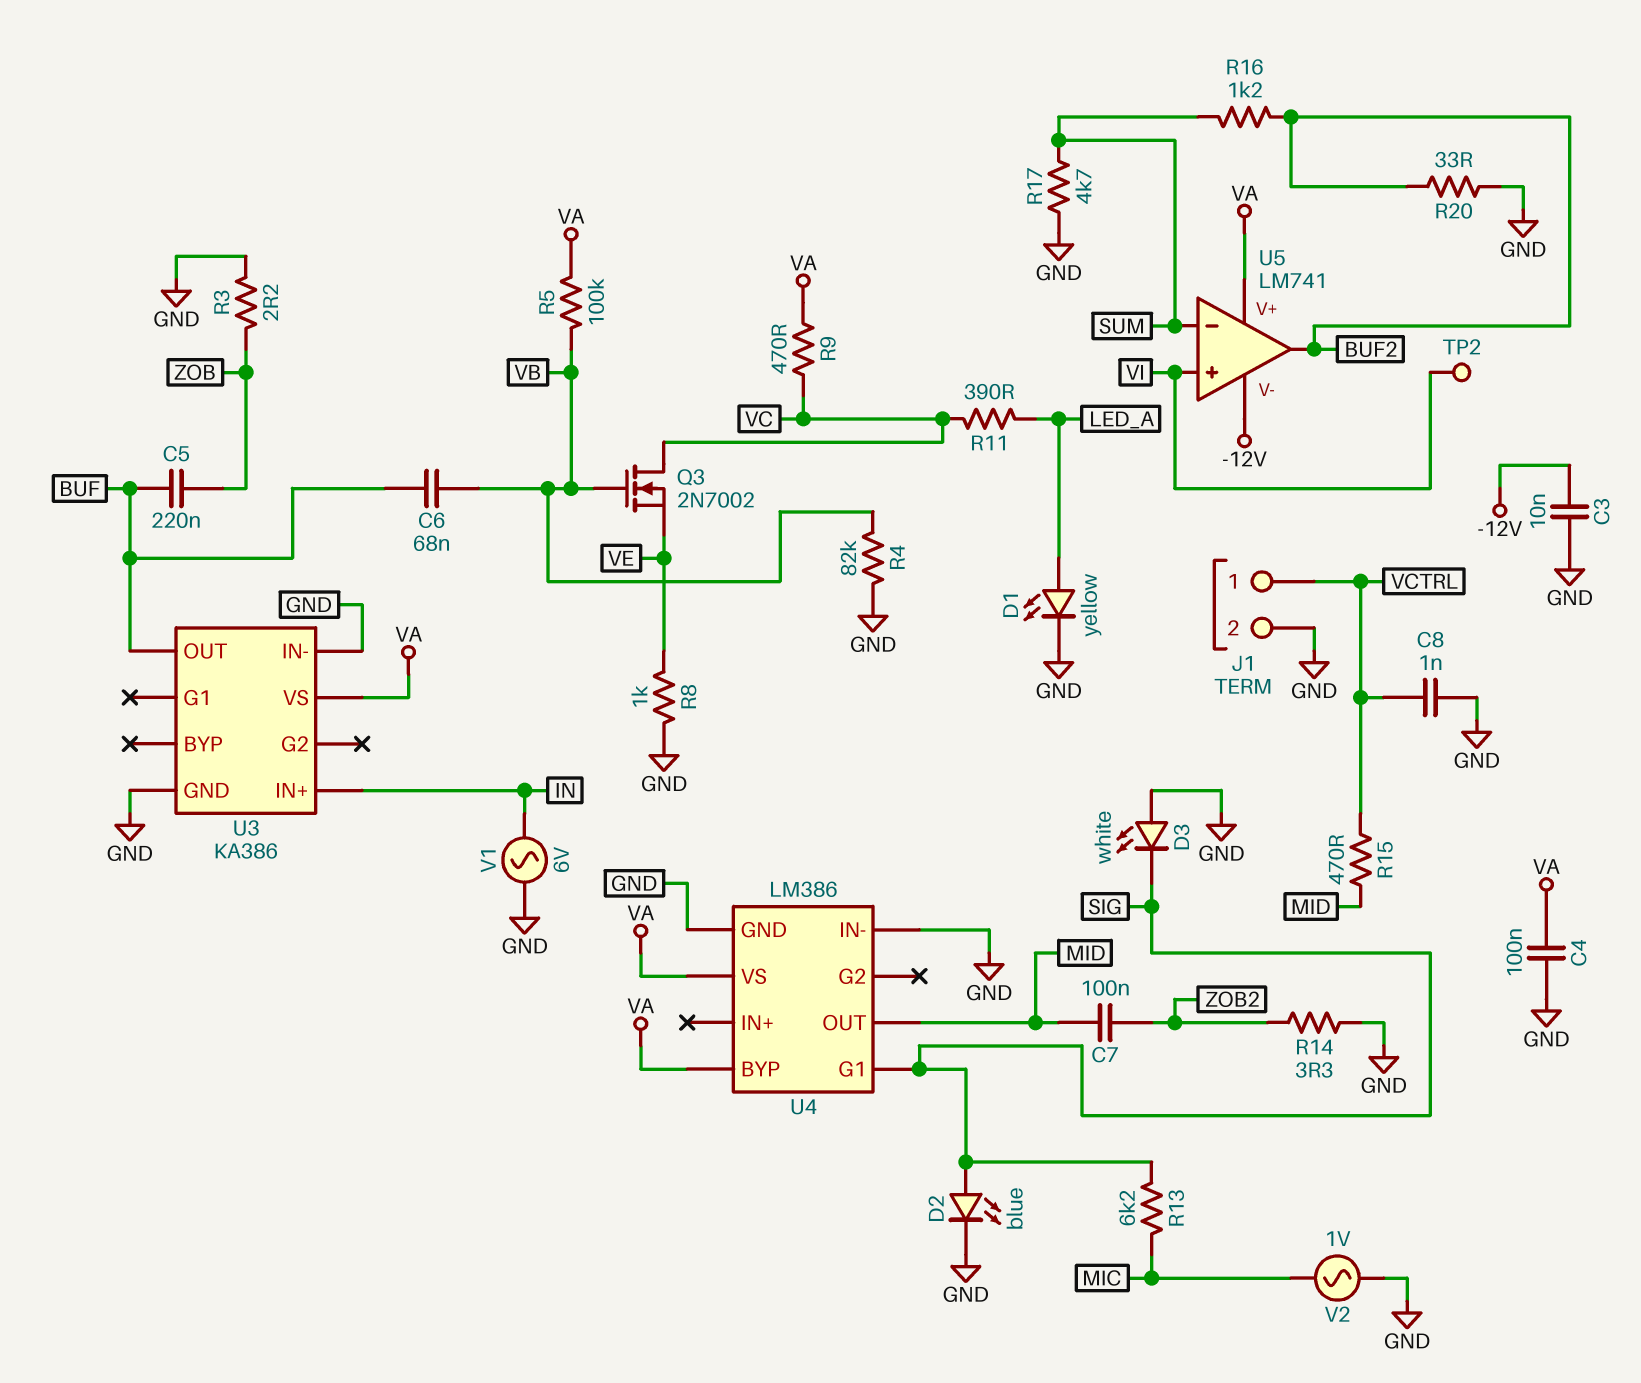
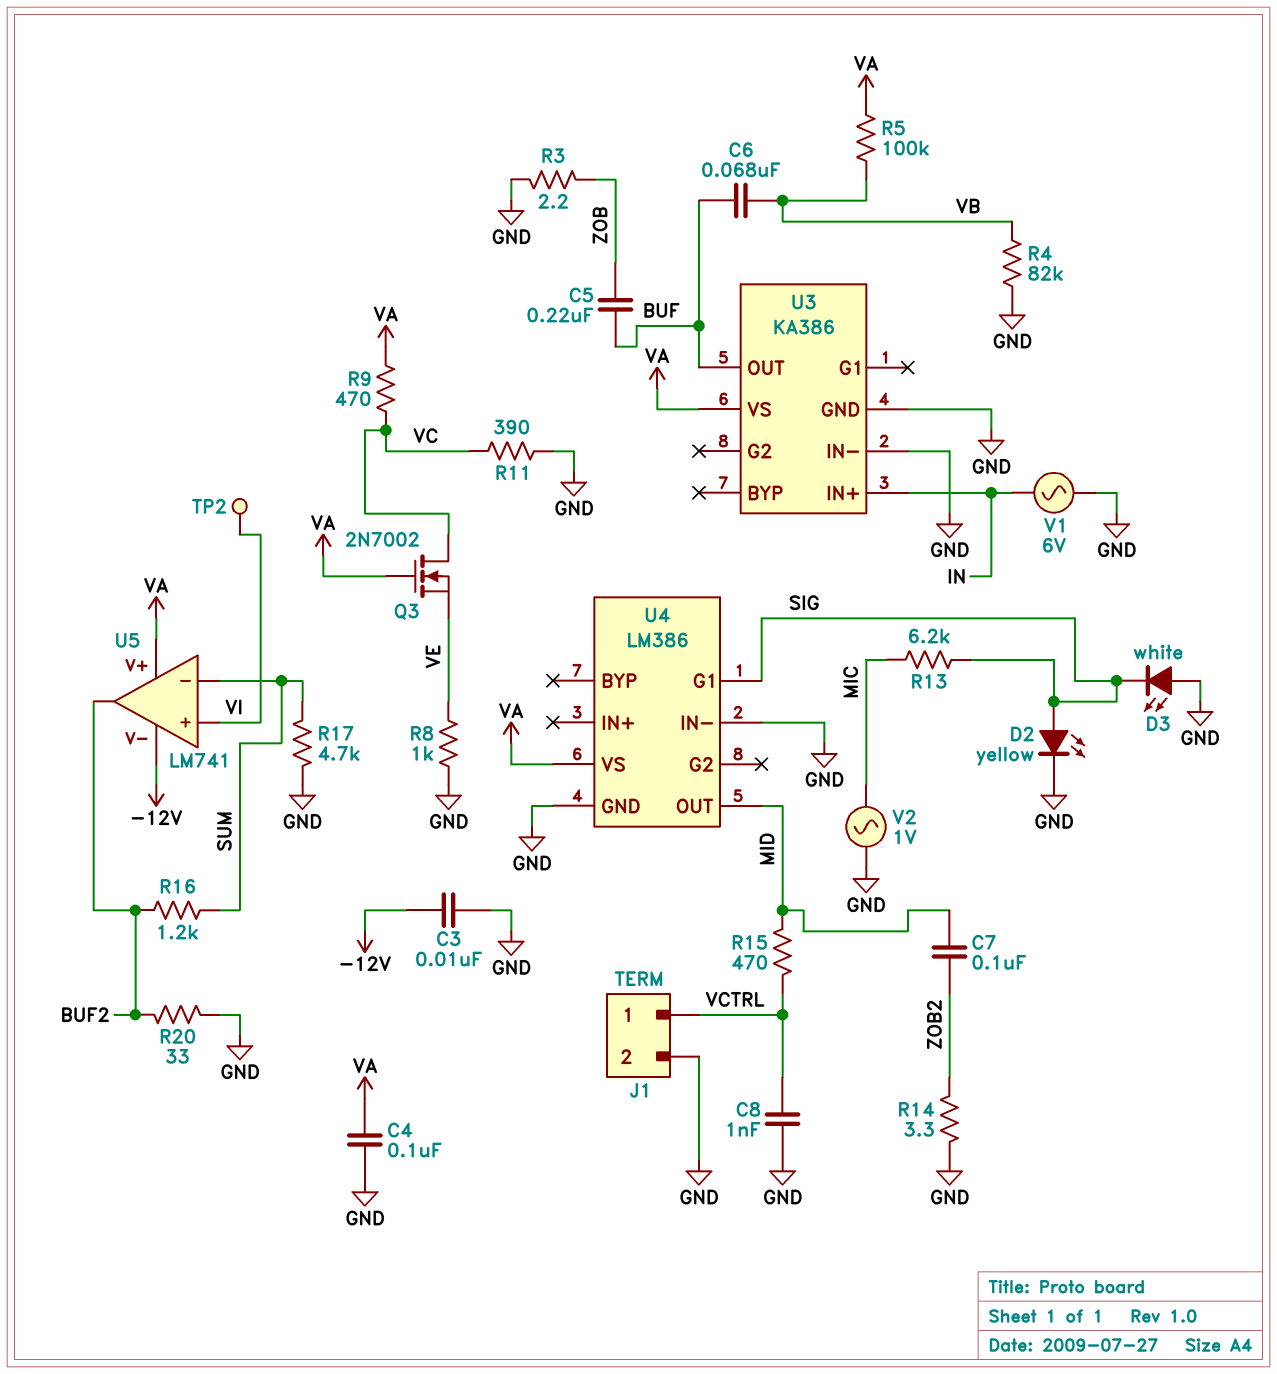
D1: LED yellow (A LED_A, K GND) -> none
D2: LED blue (A SIG, K GND) -> LED yellow (A SIG, K GND)
Q3: NMOS 2N7002 (G VB, D VC, S VE) -> NMOS 2N7002 (G VA, D VC, S VE)
R11: 390 (LED_A, VC) -> 390 (GND, VC)
U4 pin BYP: VA -> none

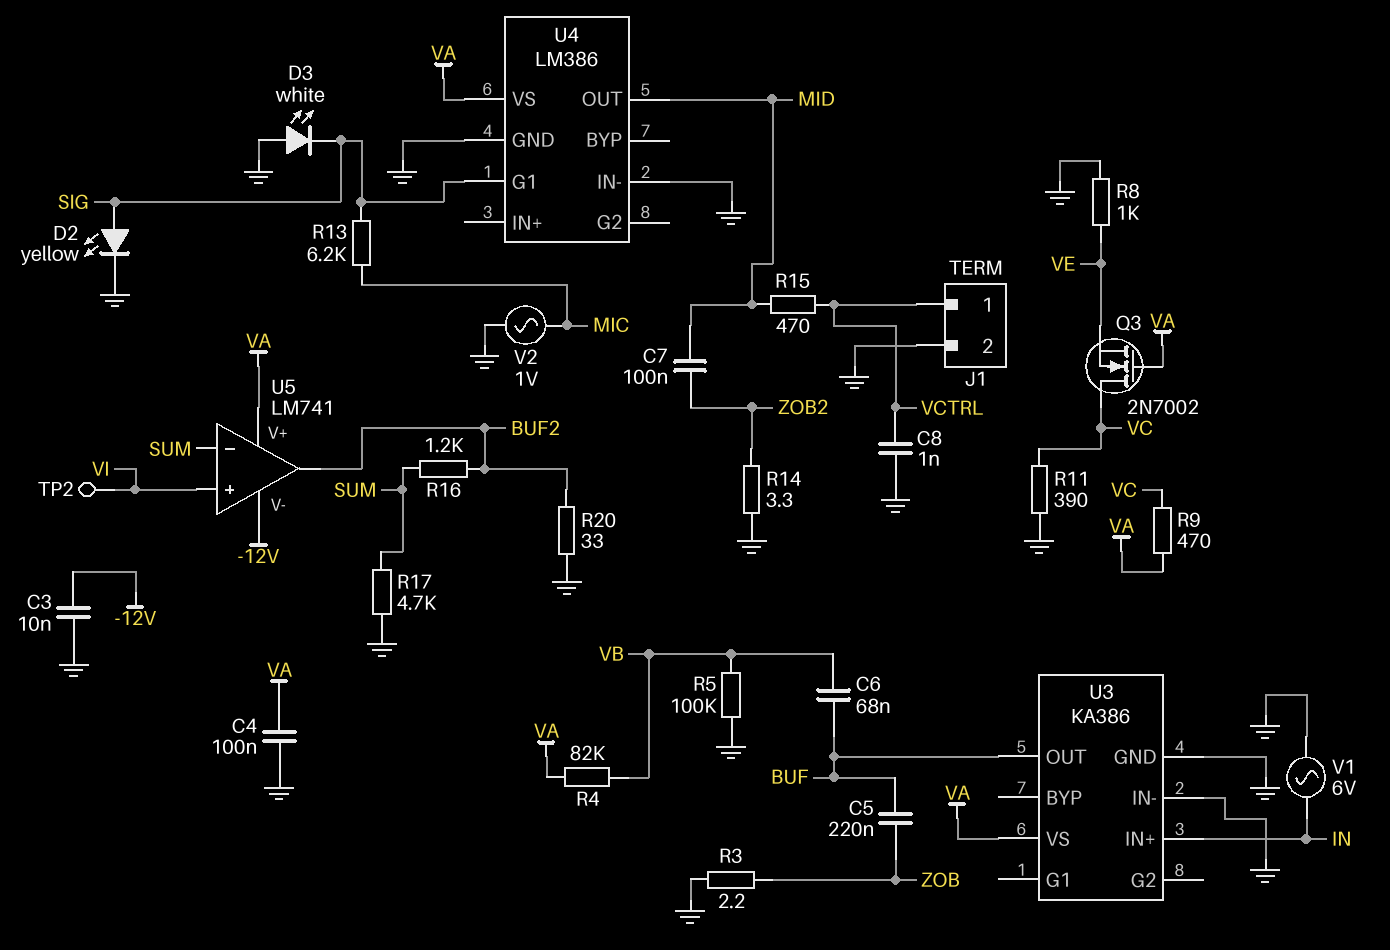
R4: 82k (GND, VB) -> 82k (VA, VB)
R5: 100k (VA, VB) -> 100k (GND, VB)

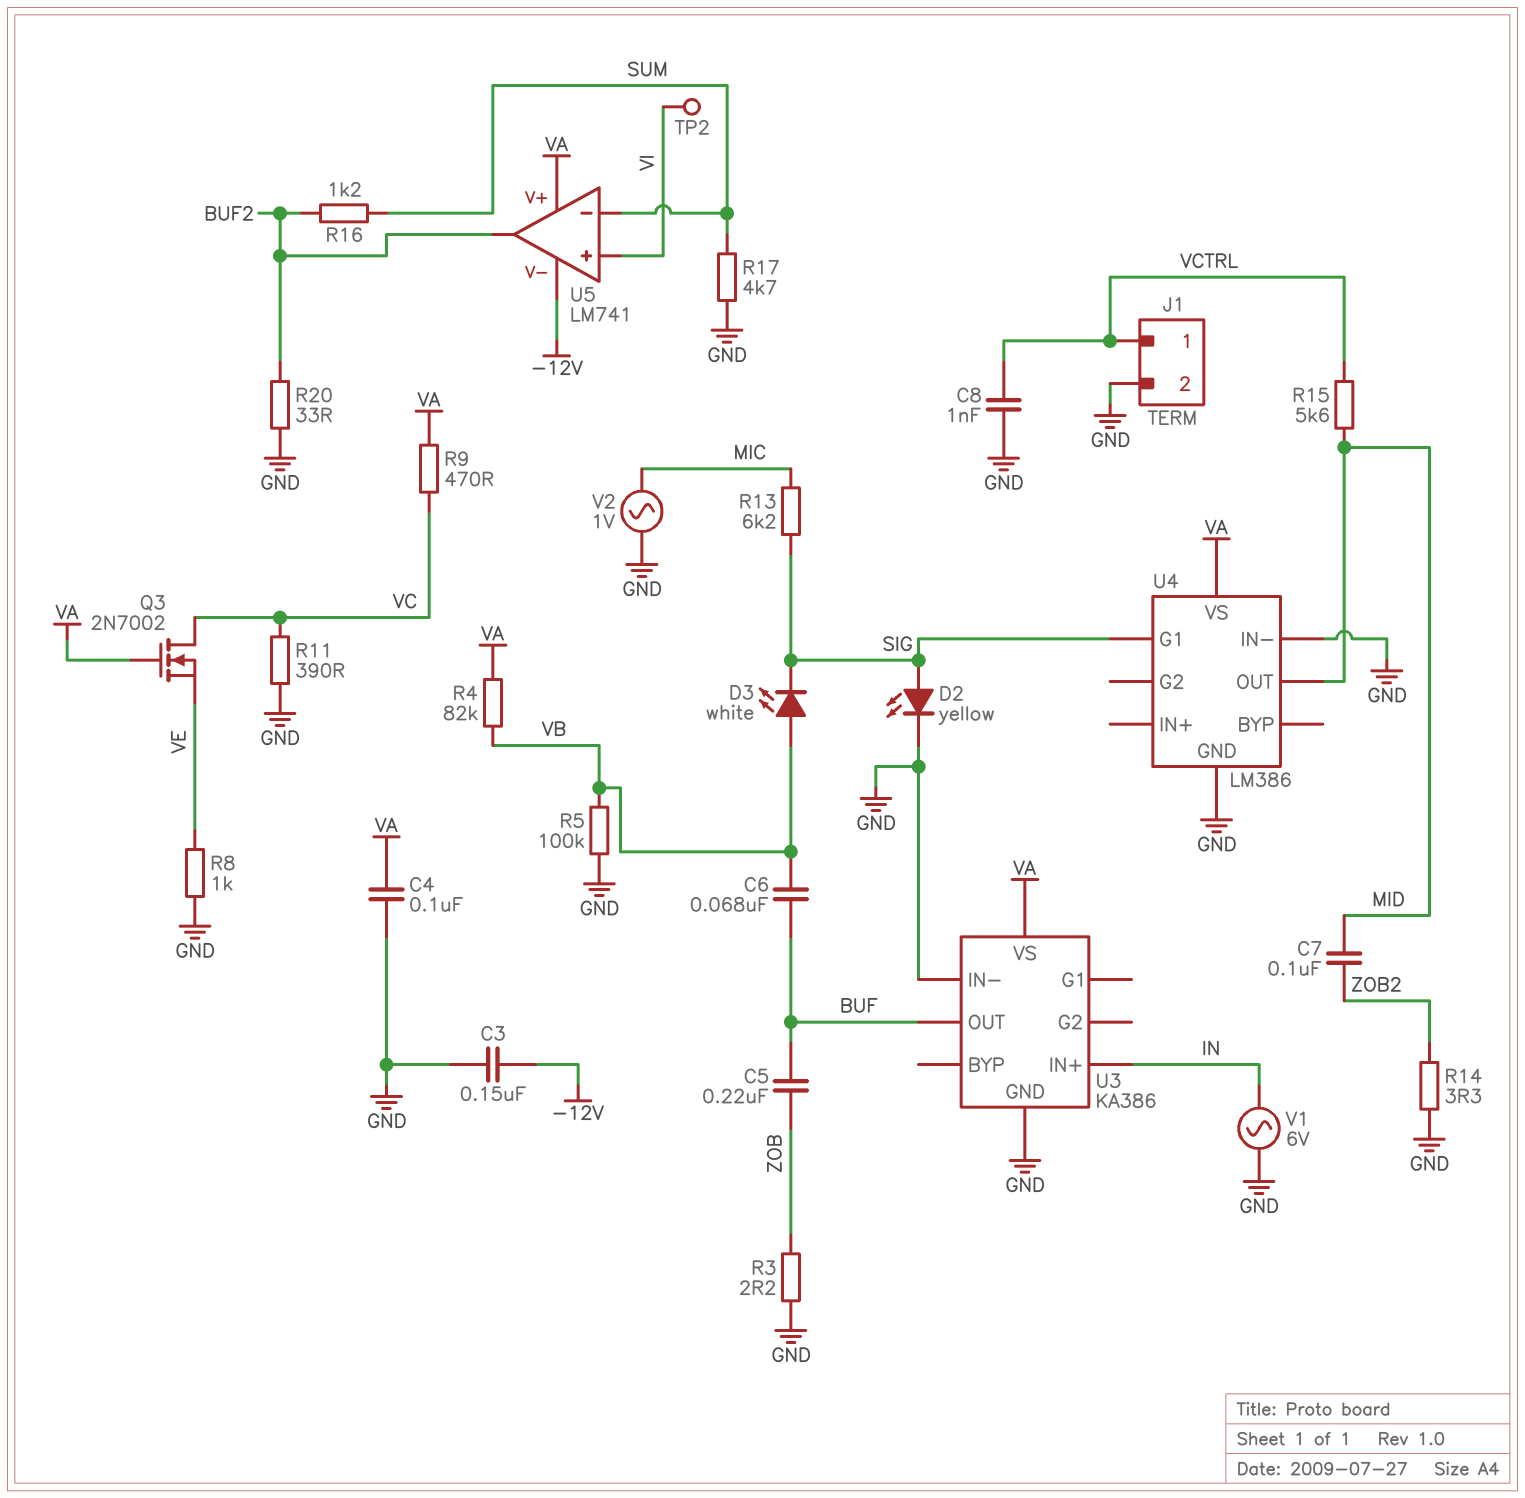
C3: 10nF (-12V, GND) -> 150nF (-12V, GND)
D3: LED white (A GND, K SIG) -> LED white (A VB, K SIG)
R15: 470 (MID, VCTRL) -> 5.6k (MID, VCTRL)

